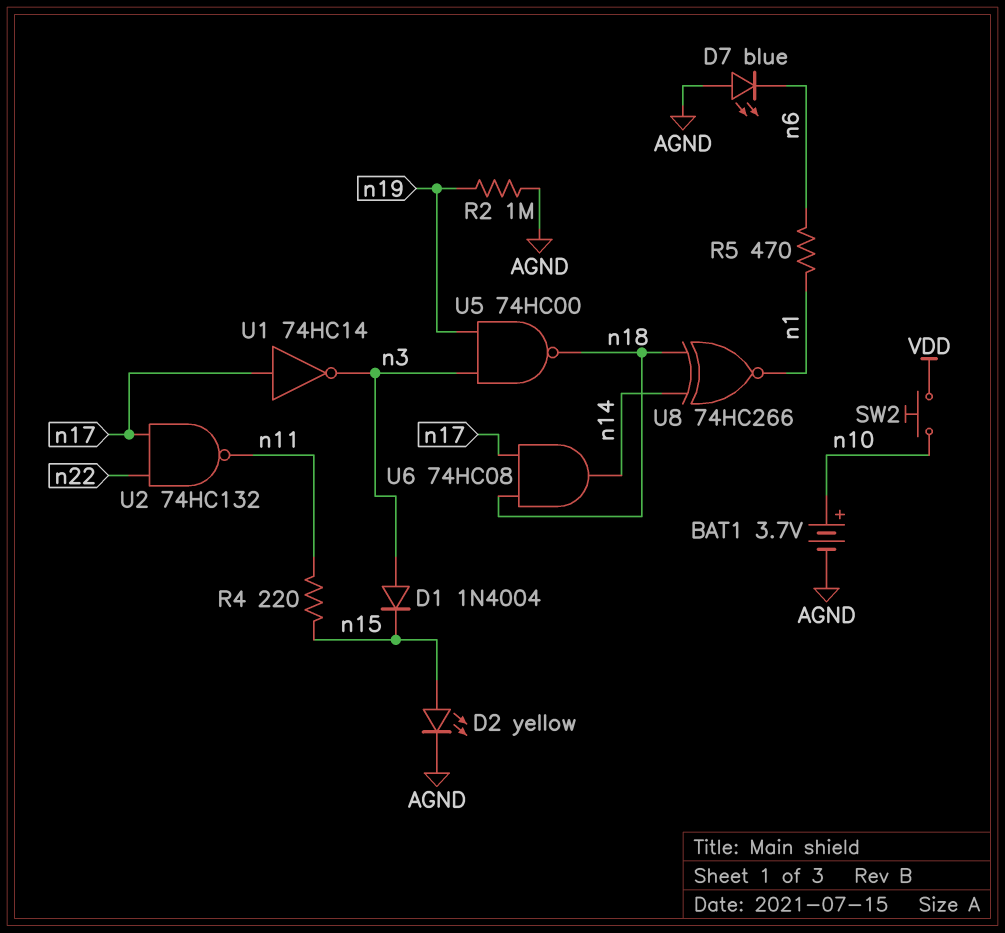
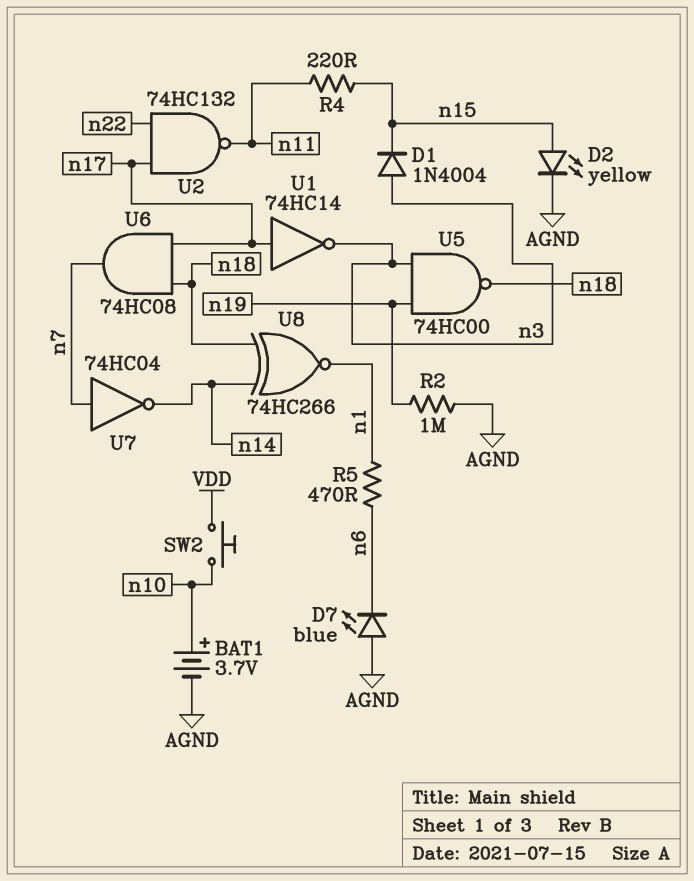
U6: AND 74HC08 (in n17, in n18, out n14) -> AND 74HC08 (in n17, in n18, out n7)
U7: none -> NOT 74HC04 (in n7, out n14)

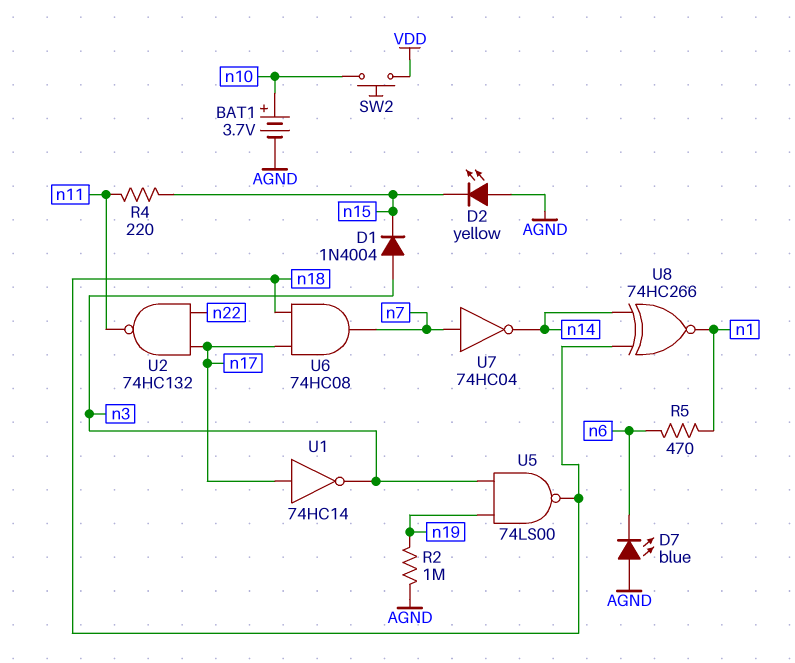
D2: LED yellow (A n15, K AGND) -> LED yellow (A AGND, K n15)
U5: NAND 74HC00 (in n3, in n19, out n18) -> NAND 74LS00 (in n3, in n19, out n18)

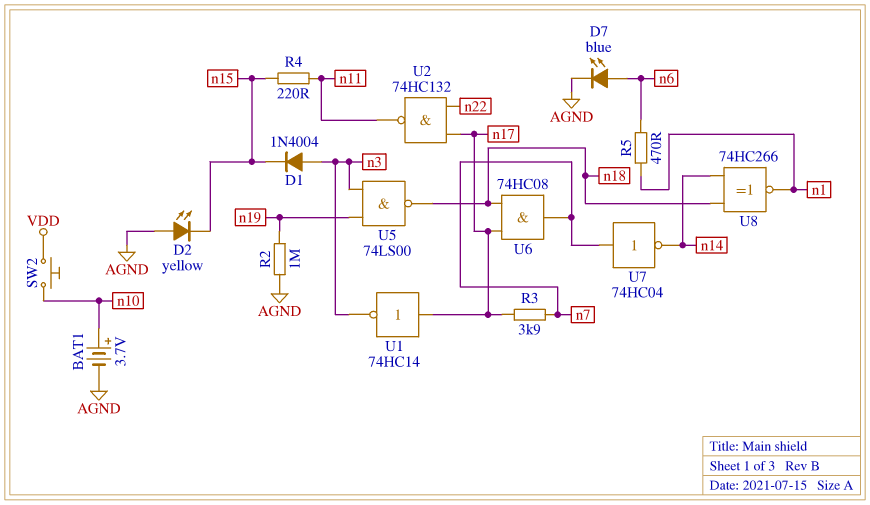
D7: LED blue (A AGND, K n6) -> LED blue (A n6, K AGND)
R3: none -> 3.9k (n7, n17)

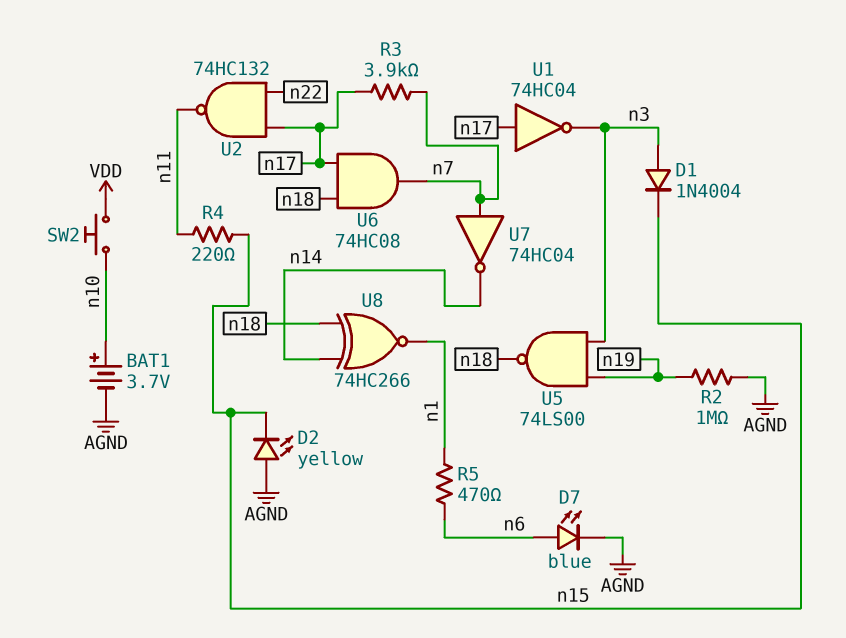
U1: NOT 74HC14 (in n17, out n3) -> NOT 74HC04 (in n17, out n3)

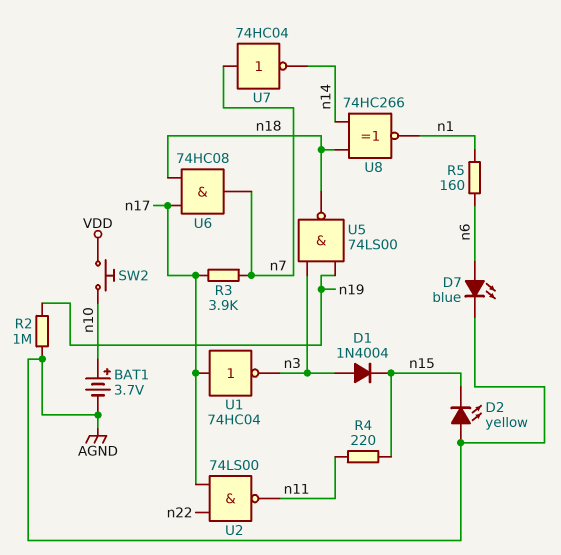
R5: 470 (n1, n6) -> 160 (n1, n6)
U2: NAND 74HC132 (in n17, in n22, out n11) -> NAND 74LS00 (in n17, in n22, out n11)

